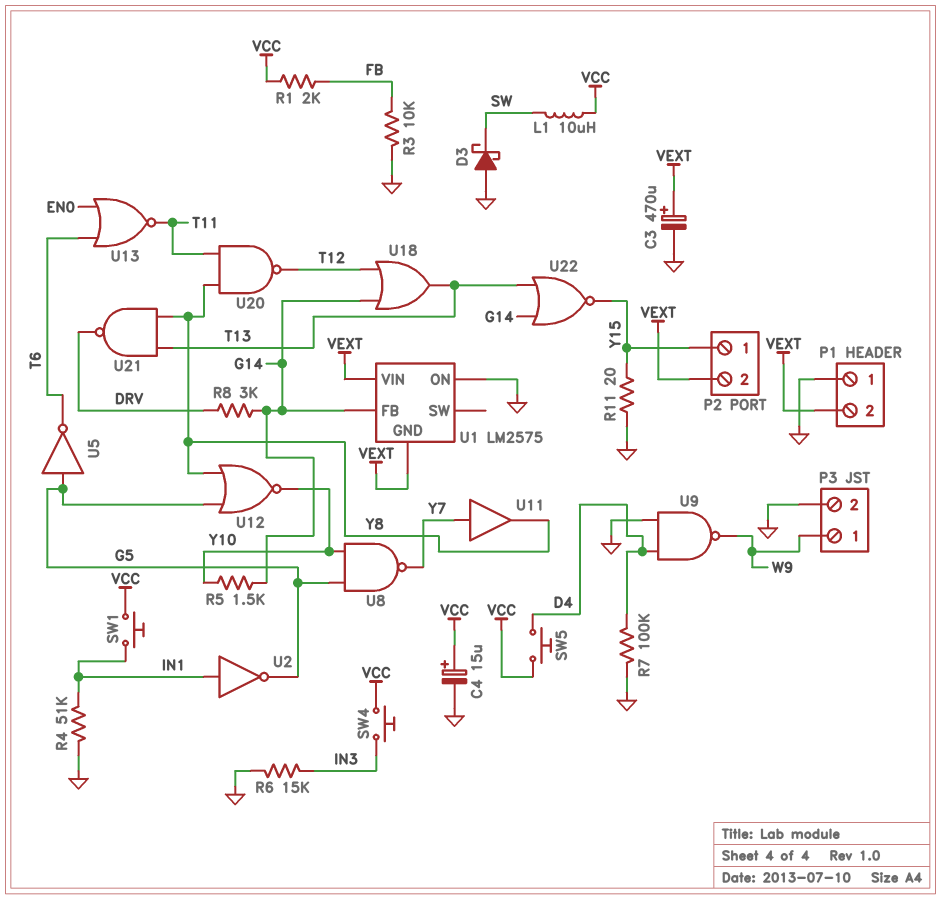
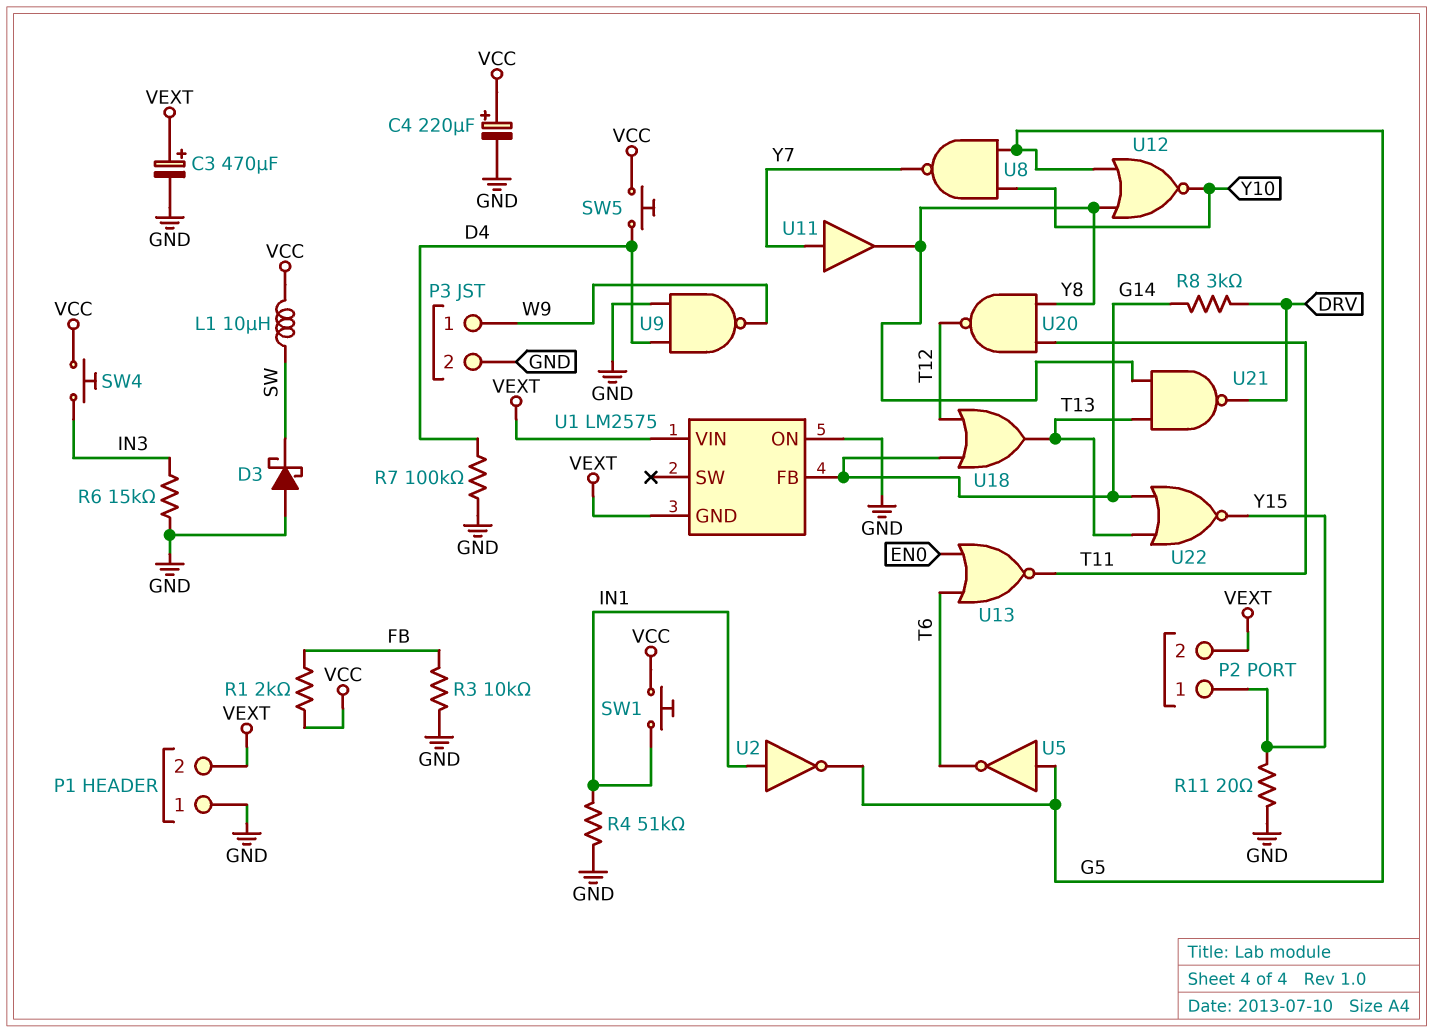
C4: 15uF (plus VCC, minus GND) -> 220uF (plus VCC, minus GND)
R5: 1.5k (G14, Y10) -> none

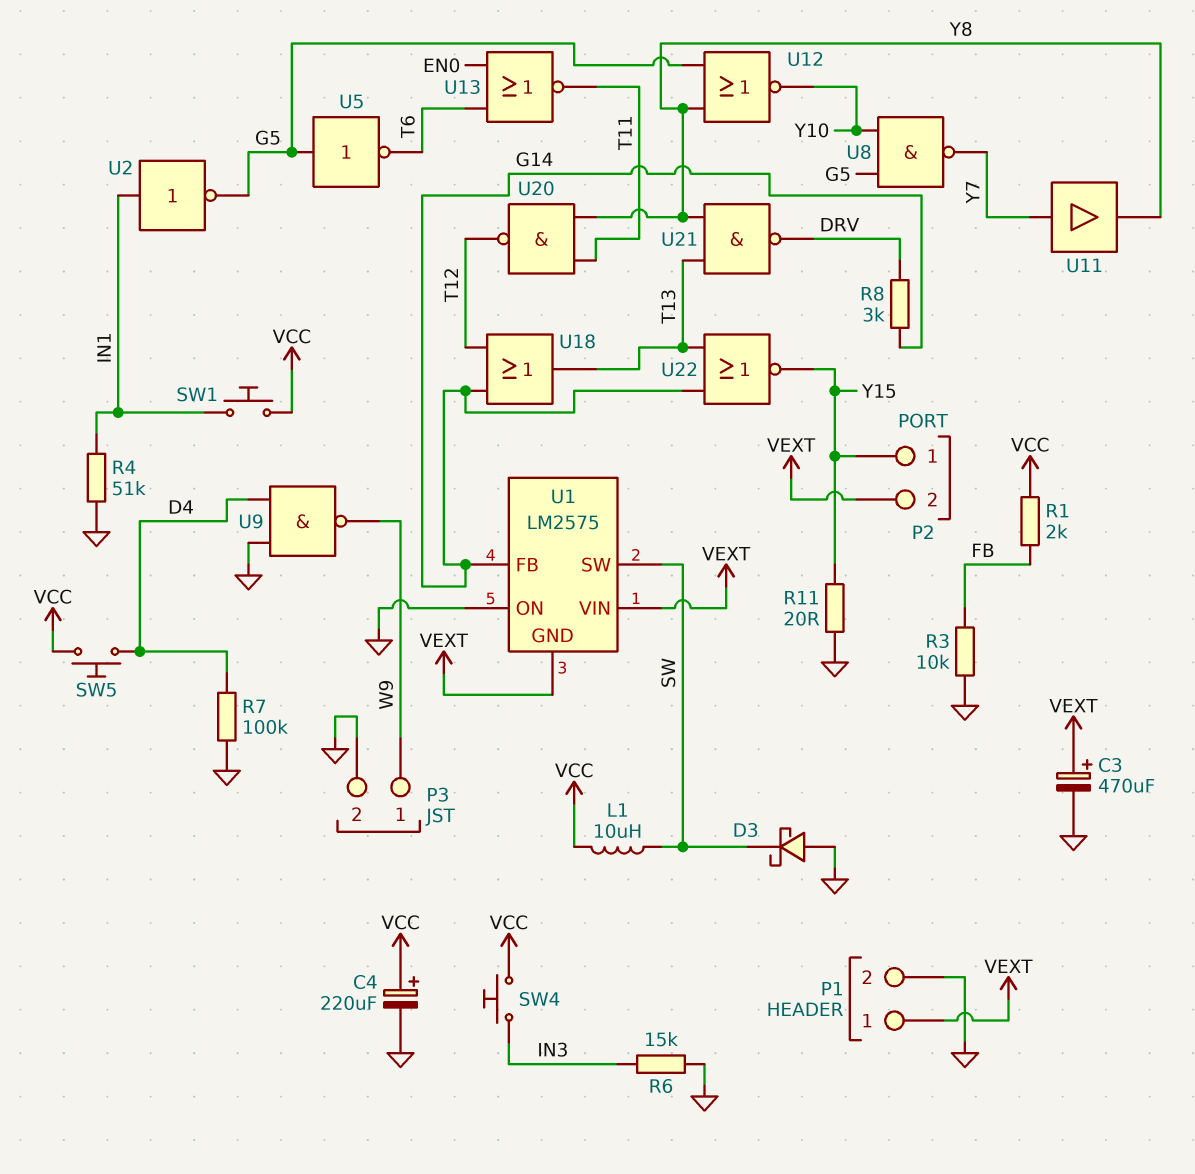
P1 pin 1: GND -> VEXT
P1 pin 2: VEXT -> GND
U1 pin SW: none -> SW

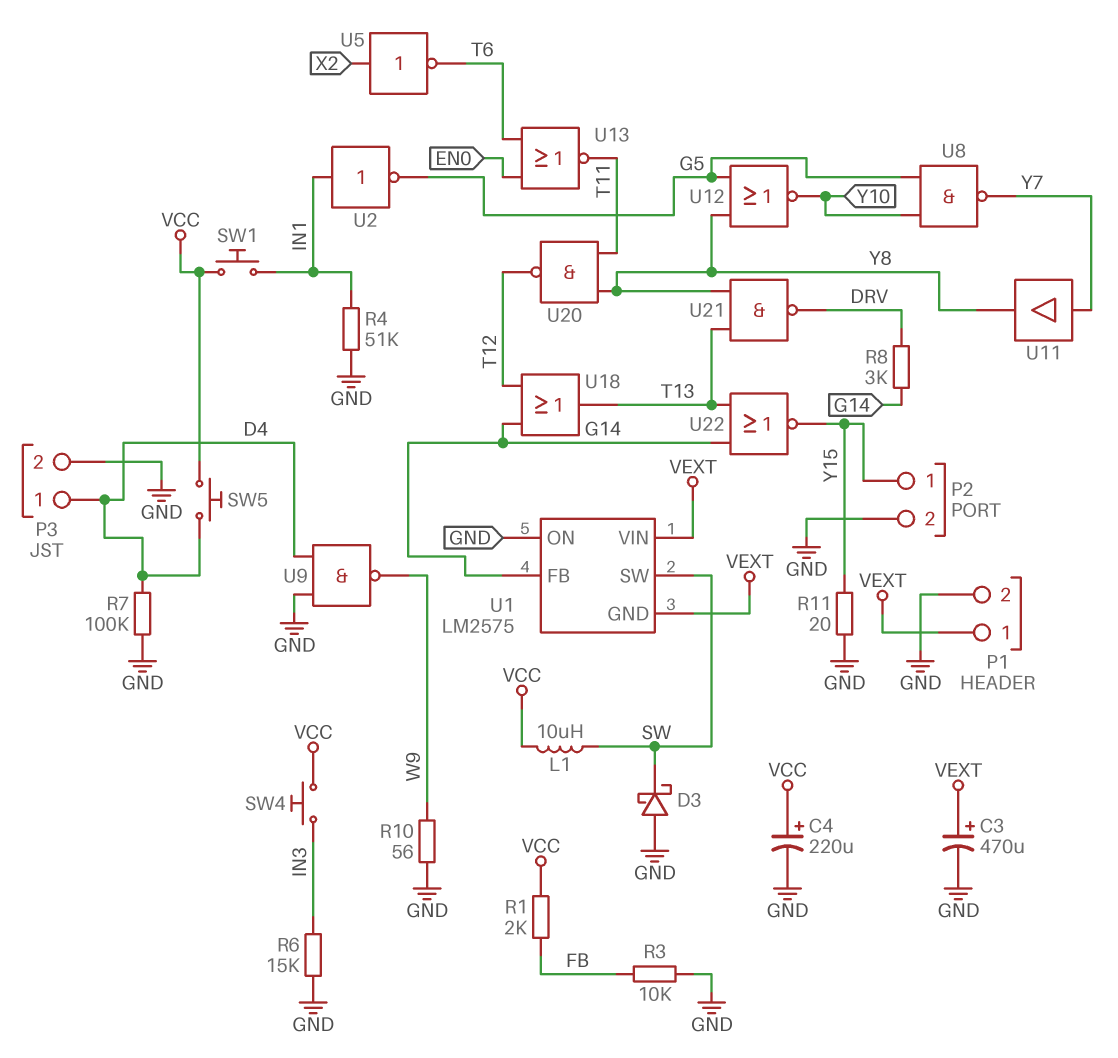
P2 pin 2: VEXT -> GND
P3 pin 1: W9 -> D4
R10: none -> 56 (GND, W9)
U5: NOT (in G5, out T6) -> NOT (in X2, out T6)

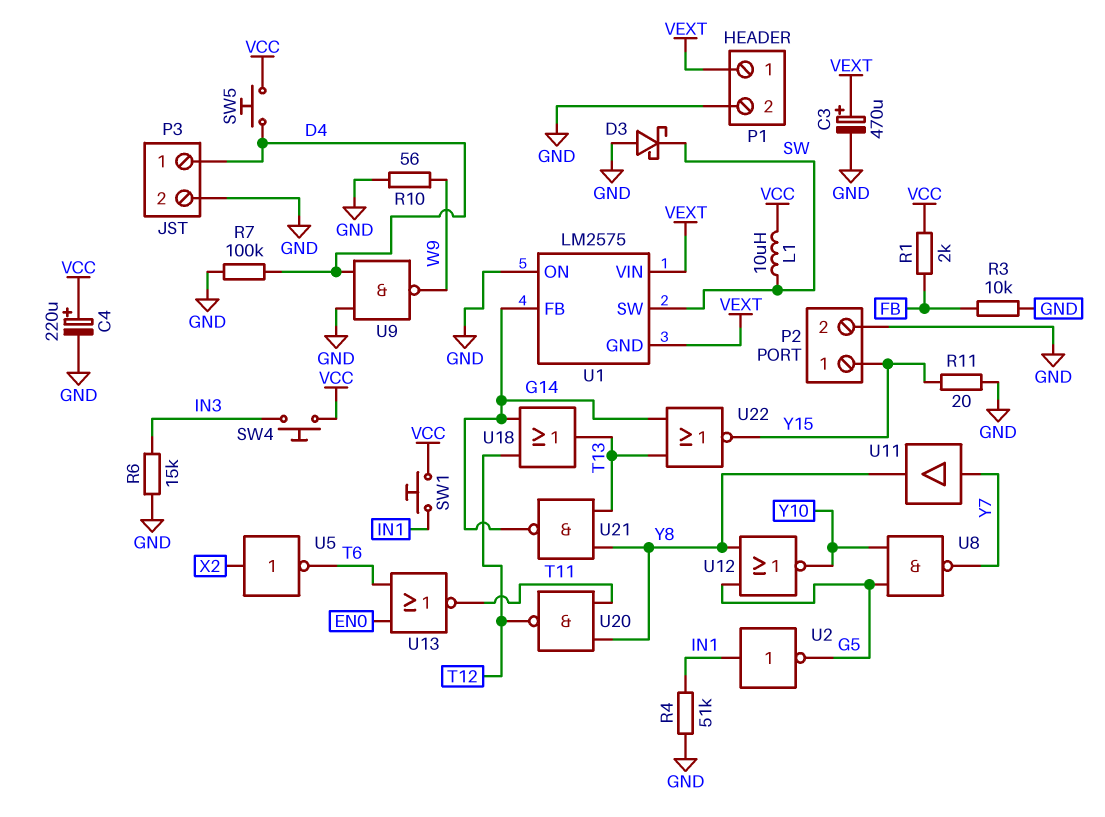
R8: 3k (DRV, G14) -> none
U21: NAND (in T13, in Y8, out DRV) -> NAND (in T13, in Y8, out G14)

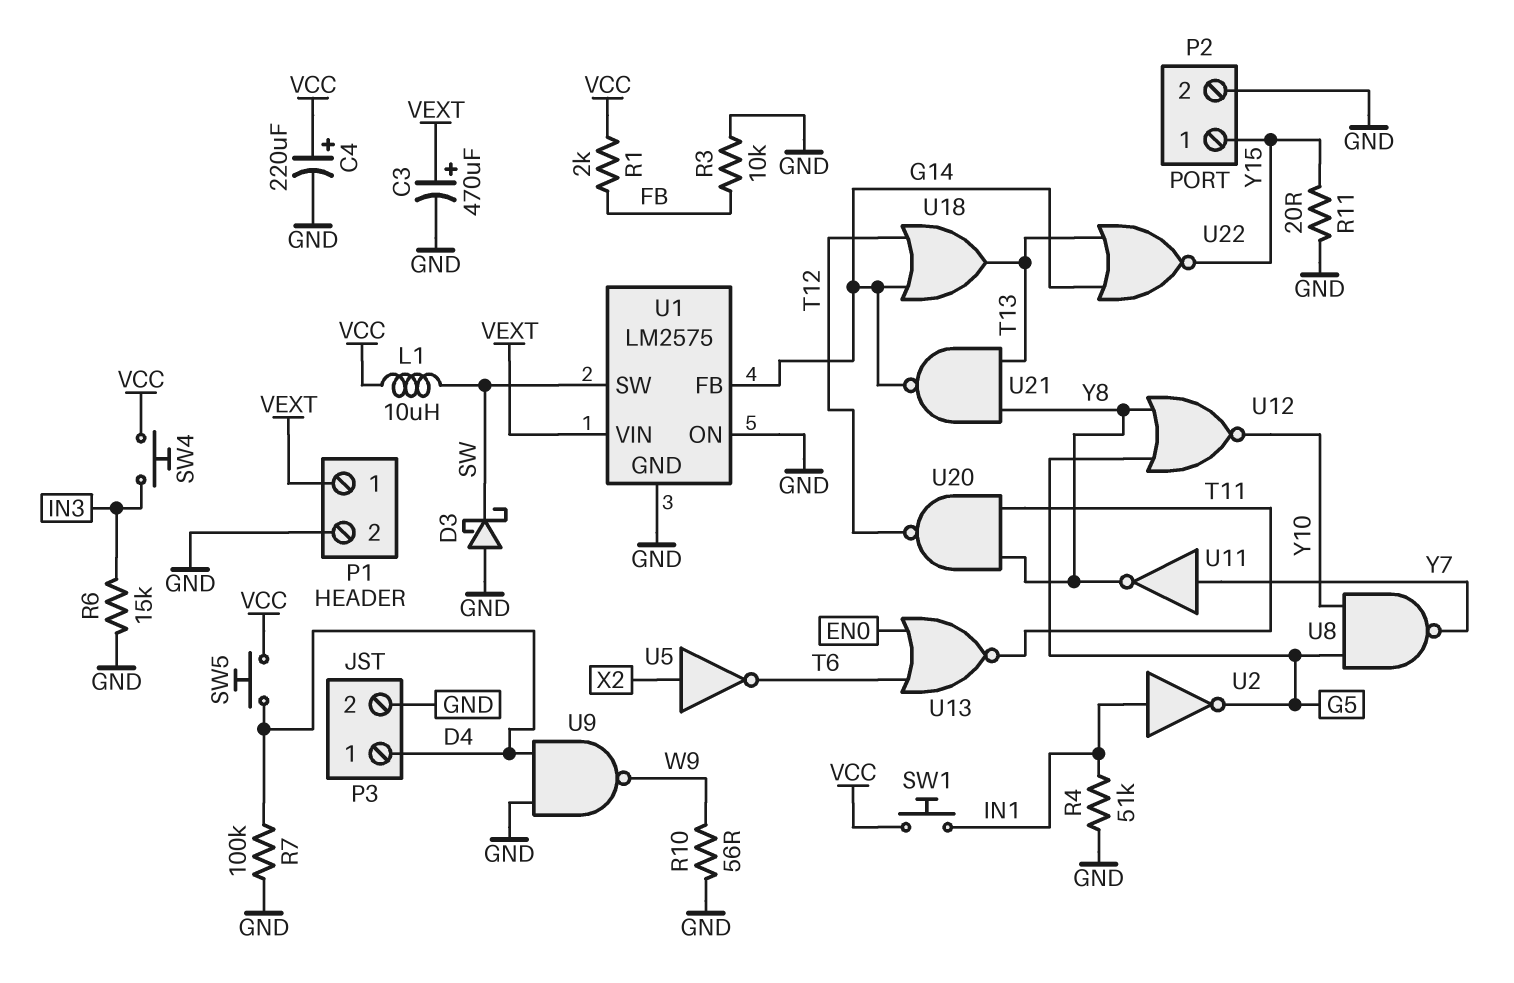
U1 pin GND: VEXT -> GND
U11: buffer (in Y7, out Y8) -> NOT (in Y7, out Y8)

